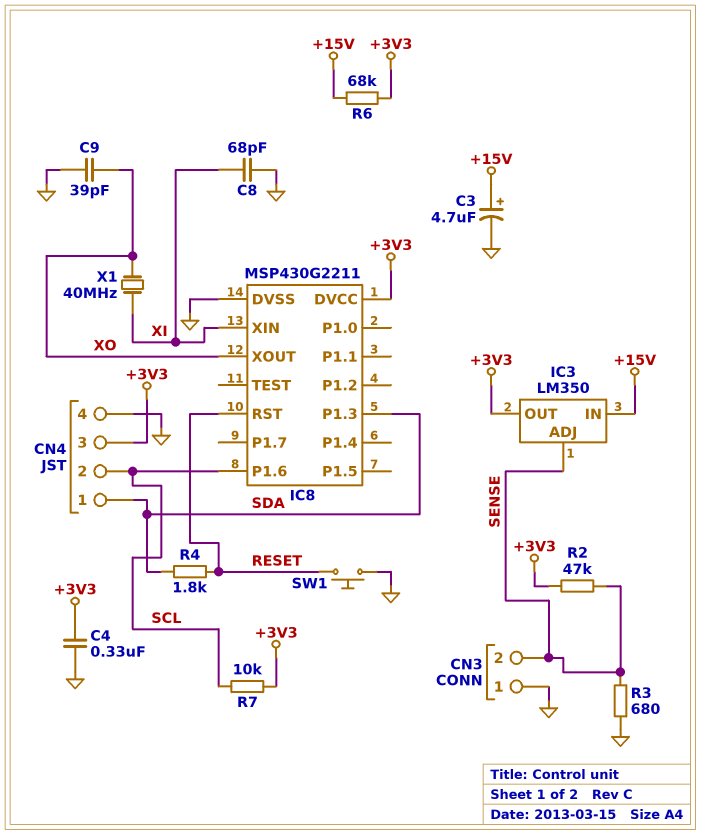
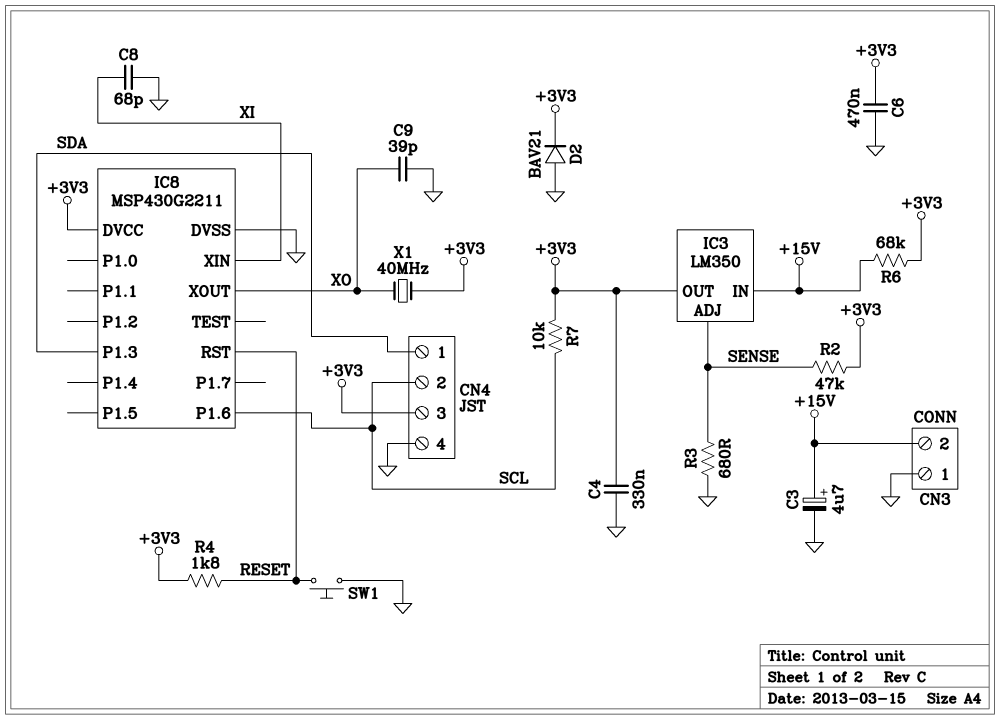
C6: none -> 470nF (+3V3, GND)
CN3 pin 2: SENSE -> +15V
D2: none -> diode BAV21 (A GND, K +3V3)
R4: 1.8k (RESET, SDA) -> 1.8k (+3V3, RESET)
X1: 40MHz (XI, XO) -> 40MHz (+3V3, XO)

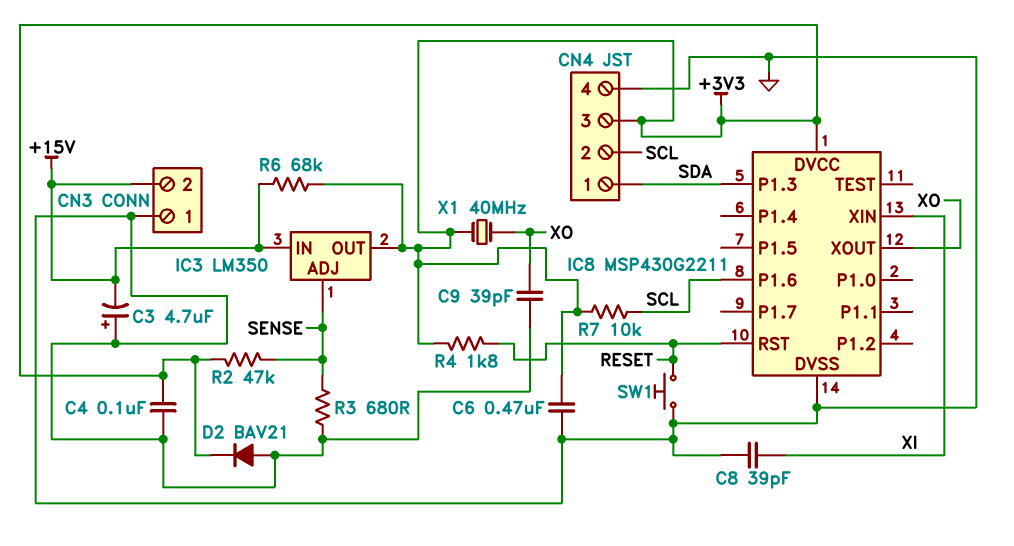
C3: 4.7uF (plus +15V, minus GND) -> 4.7uF (plus GND, minus +15V)
C4: 330nF (+3V3, GND) -> 100nF (+3V3, GND)
C8: 68pF (GND, XI) -> 39pF (GND, XI)

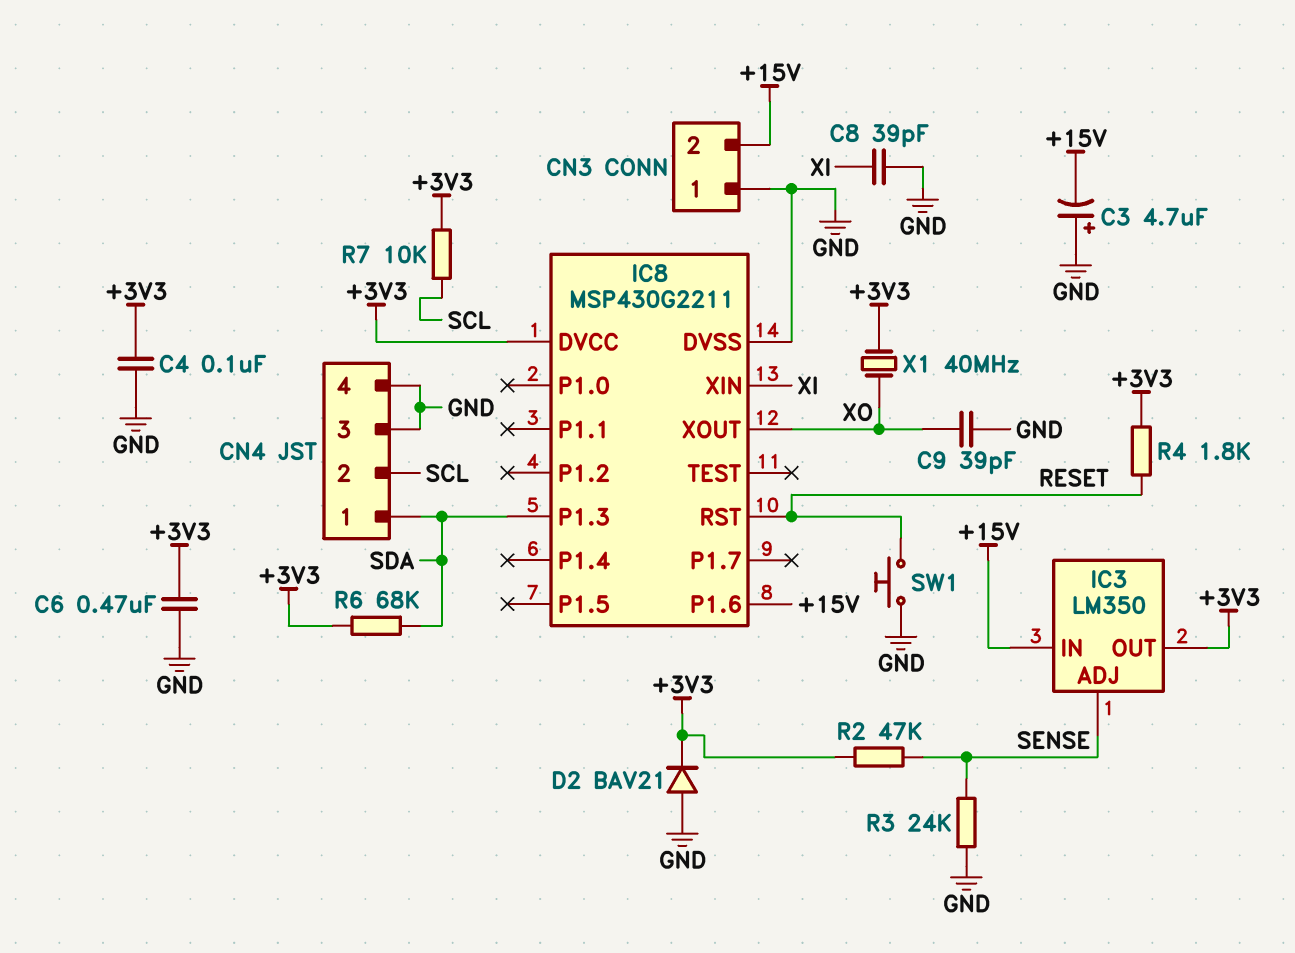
CN4 pin 3: +3V3 -> GND
IC8 pin P1.6: SCL -> +15V
R3: 680 (GND, SENSE) -> 24k (GND, SENSE)
R6: 68k (+3V3, +15V) -> 68k (+3V3, SDA)

